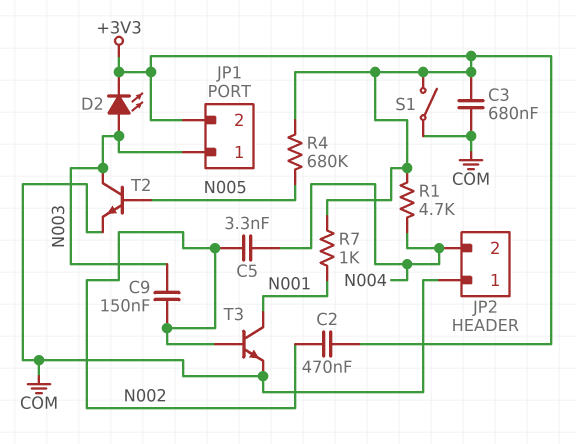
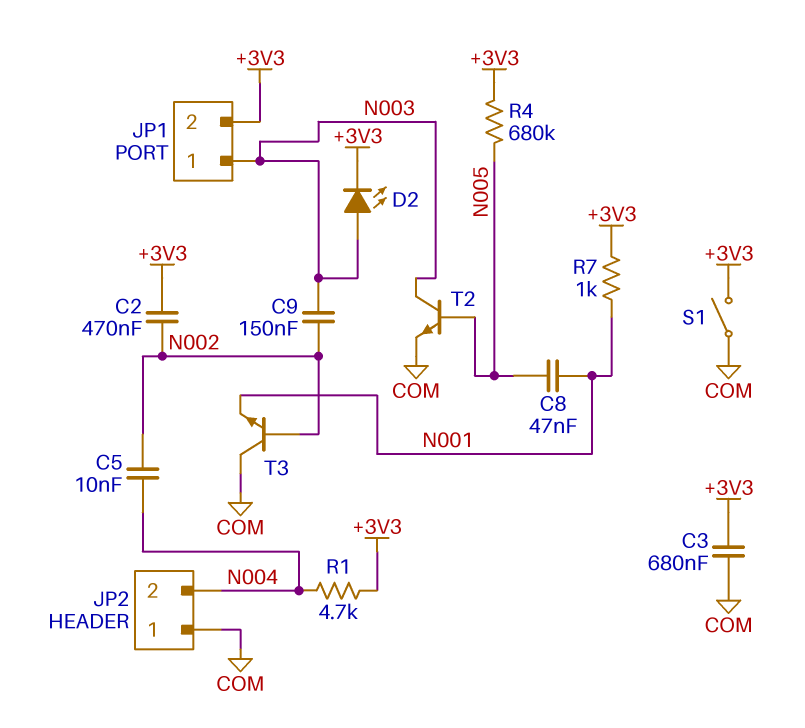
C5: 3.3nF (N002, N004) -> 10nF (N002, N004)
C8: none -> 47nF (N001, N005)
T3: NPN (B N002, C N001, E COM) -> NPN (B N002, C COM, E N001)

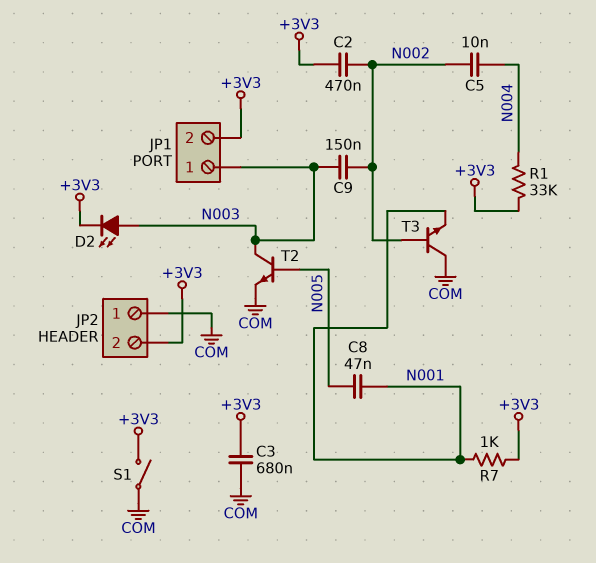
JP2 pin 2: N004 -> +3V3
R1: 4.7k (+3V3, N004) -> 33k (+3V3, N004)
R4: 680k (+3V3, N005) -> none

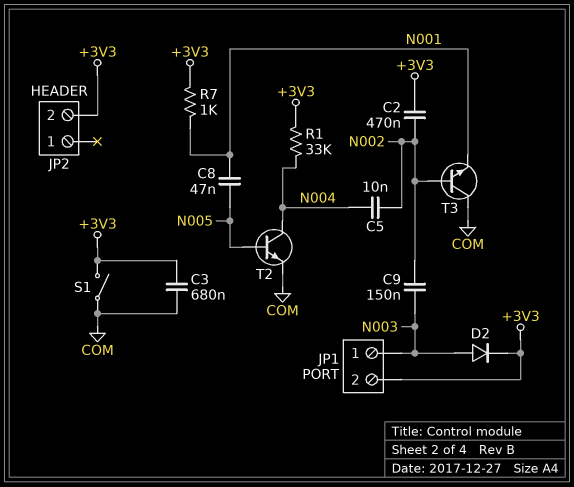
D2: LED (A N003, K +3V3) -> diode (A N003, K +3V3)
JP2 pin 1: COM -> none
T2: NPN (B N005, C N003, E COM) -> NPN (B N005, C N004, E COM)

